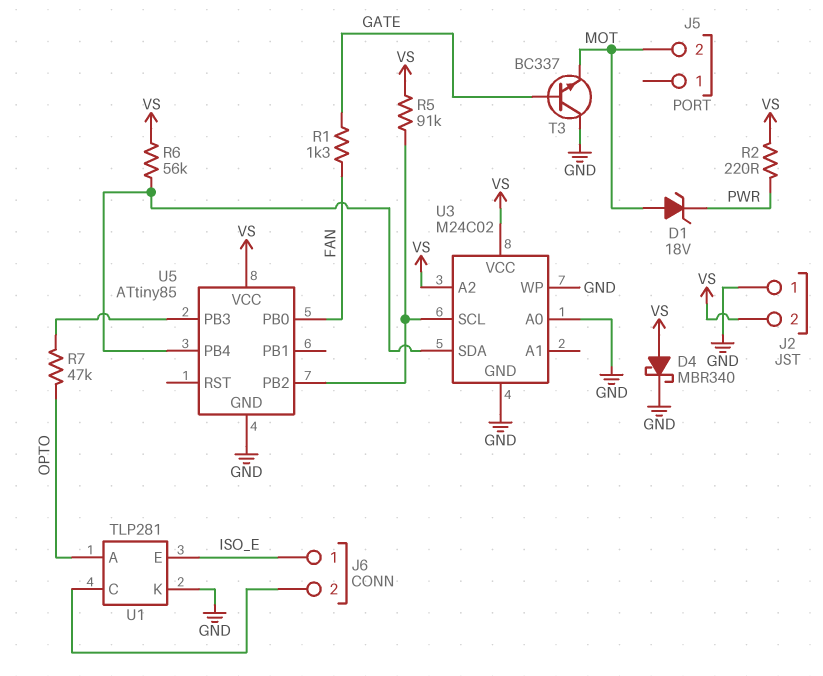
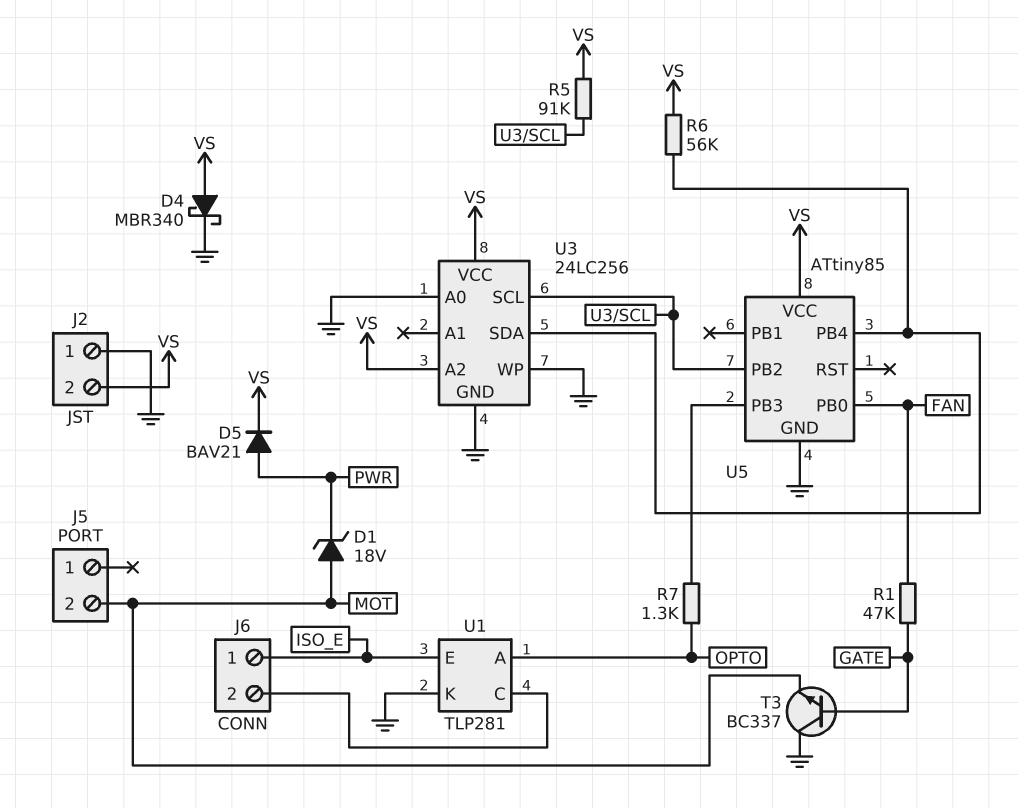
D5: none -> diode BAV21 (A PWR, K VS)
R1: 1.3k (FAN, GATE) -> 47k (FAN, GATE)
R2: 220 (PWR, VS) -> none
R7: 47k (OPTO, U5/PB3) -> 1.3k (OPTO, U5/PB3)
U3: M24C02 -> 24LC256

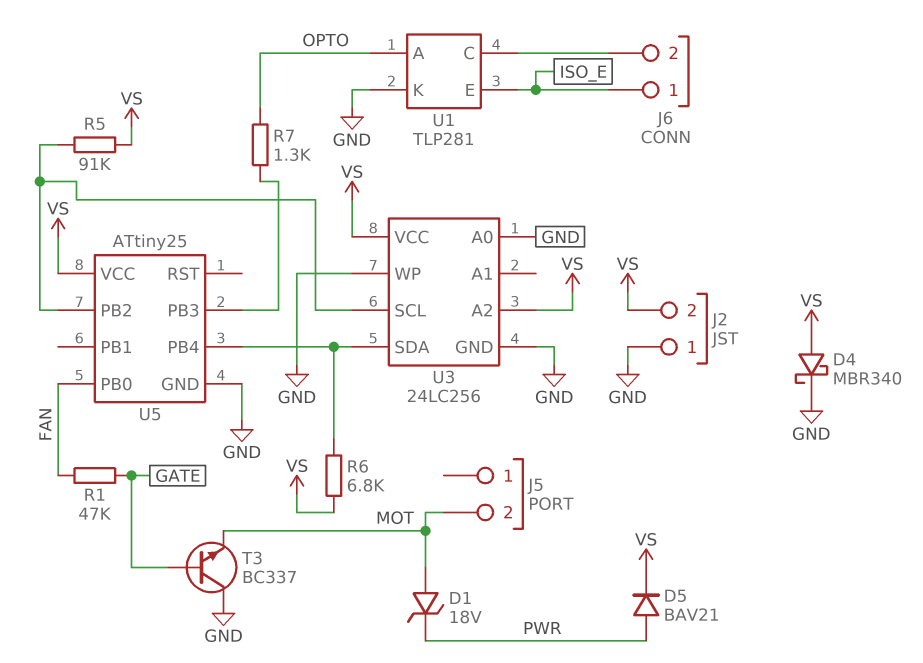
R6: 56k (U3/SDA, VS) -> 6.8k (U3/SDA, VS)
U5: ATtiny85 -> ATtiny25

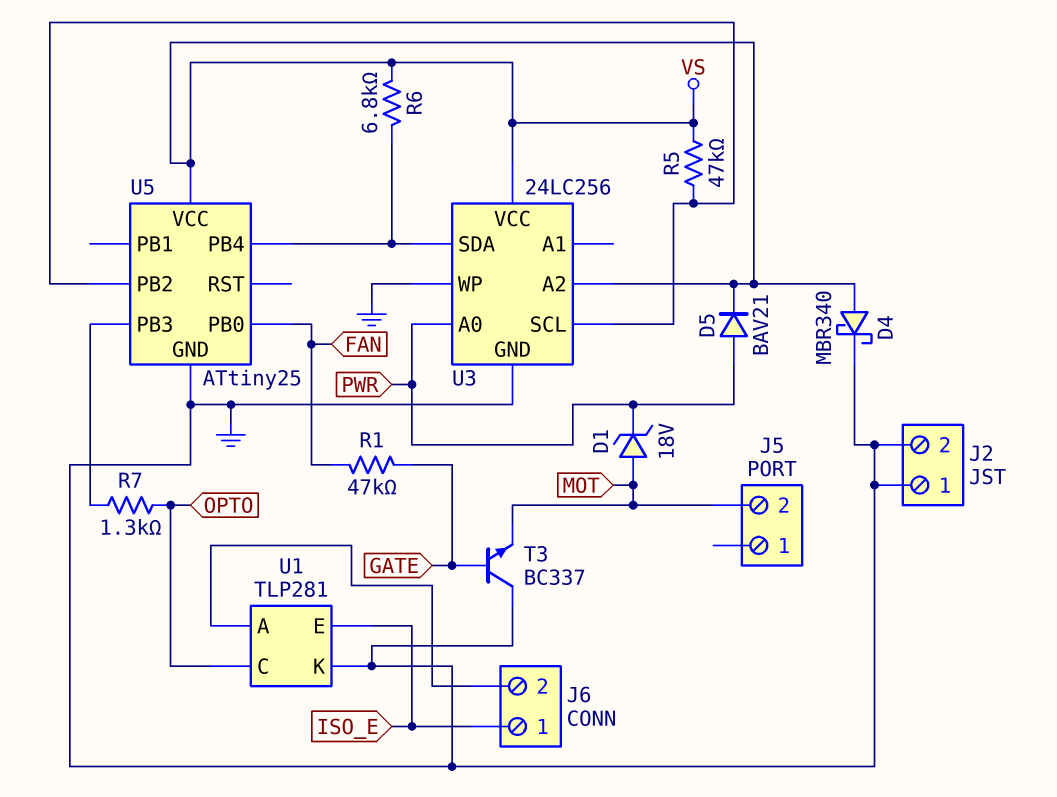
J2 pin 2: VS -> GND
R5: 91k (U3/SCL, VS) -> 47k (U3/SCL, VS)
U1 pin A: OPTO -> J6/2
U1 pin C: J6/2 -> OPTO
U3 pin A0: GND -> PWR

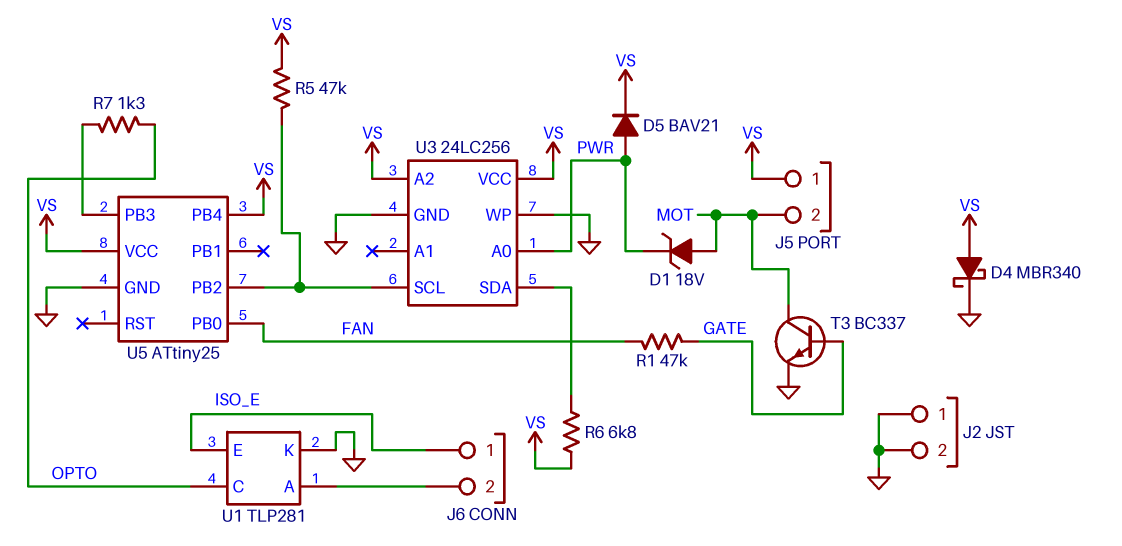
J5 pin 1: none -> VS
T3: NPN BC337 (B GATE, C GND, E MOT) -> NPN BC337 (B GATE, C MOT, E GND)
U5 pin PB4: U3/SDA -> VS

